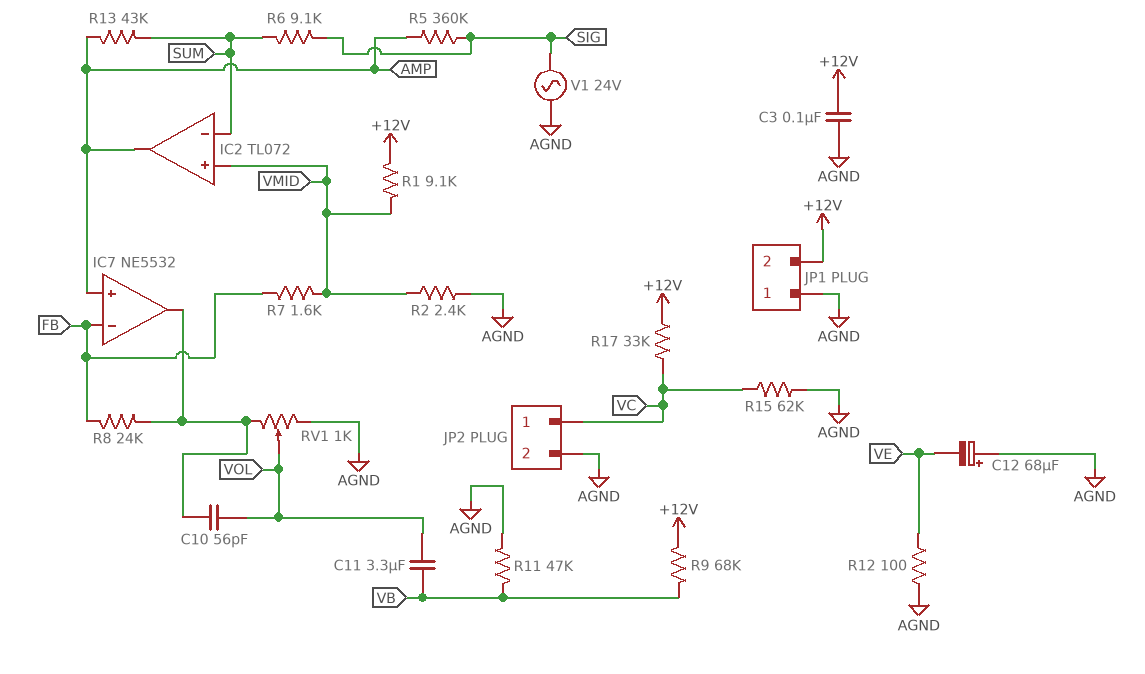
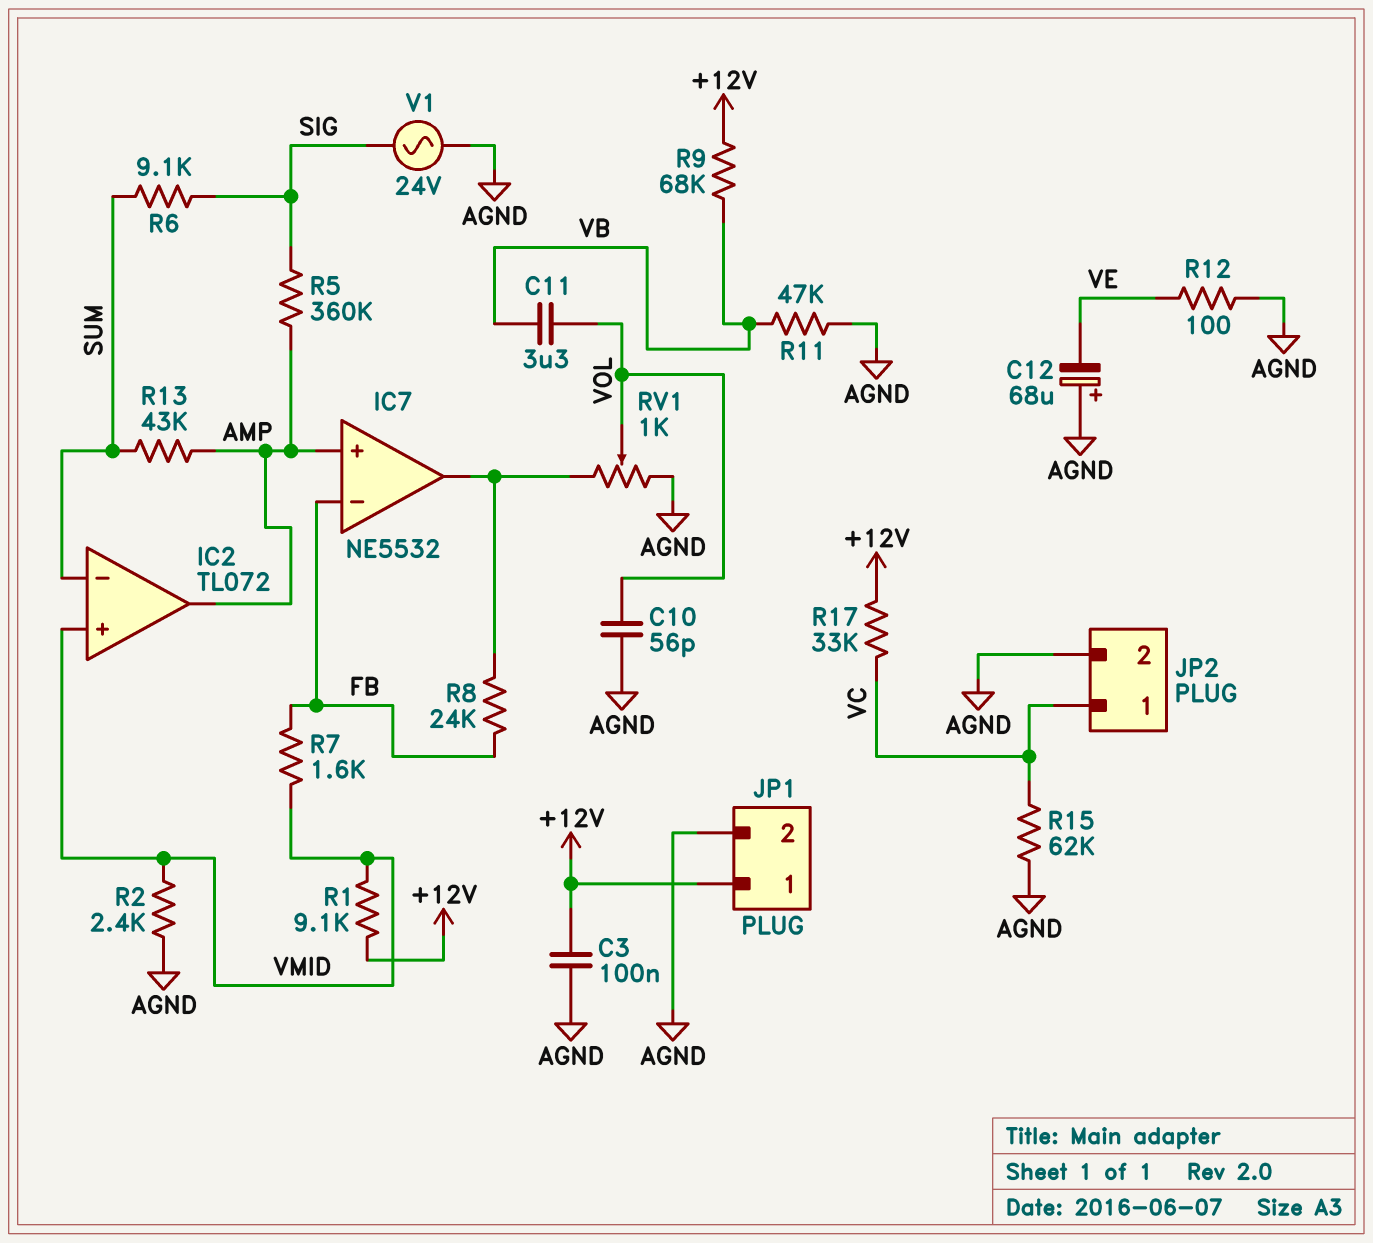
C10: 56pF (IC7/out, VOL) -> 56pF (AGND, VOL)
JP1 pin 1: AGND -> +12V
JP1 pin 2: +12V -> AGND

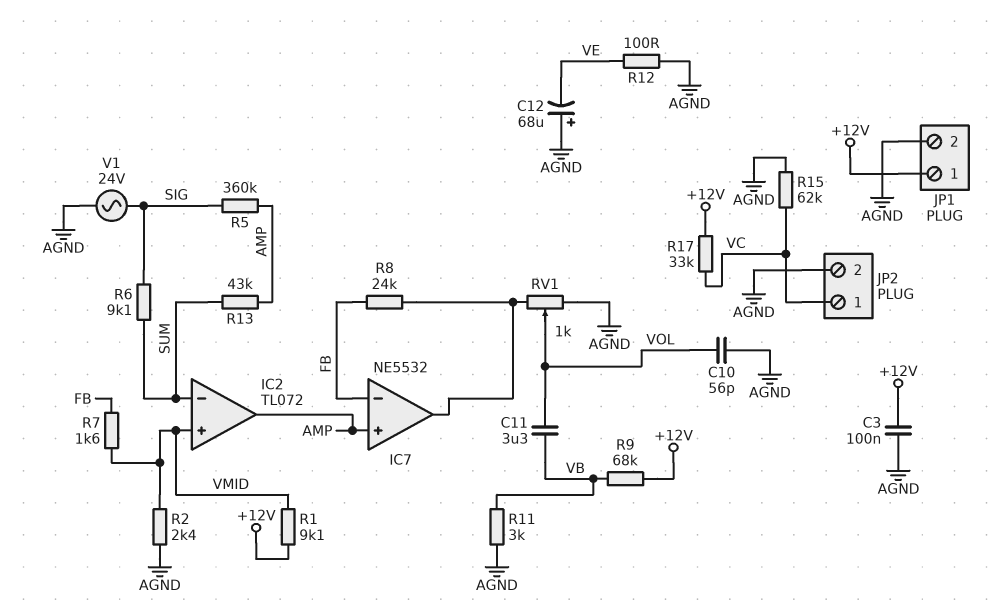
R11: 47k (AGND, VB) -> 3k (AGND, VB)

